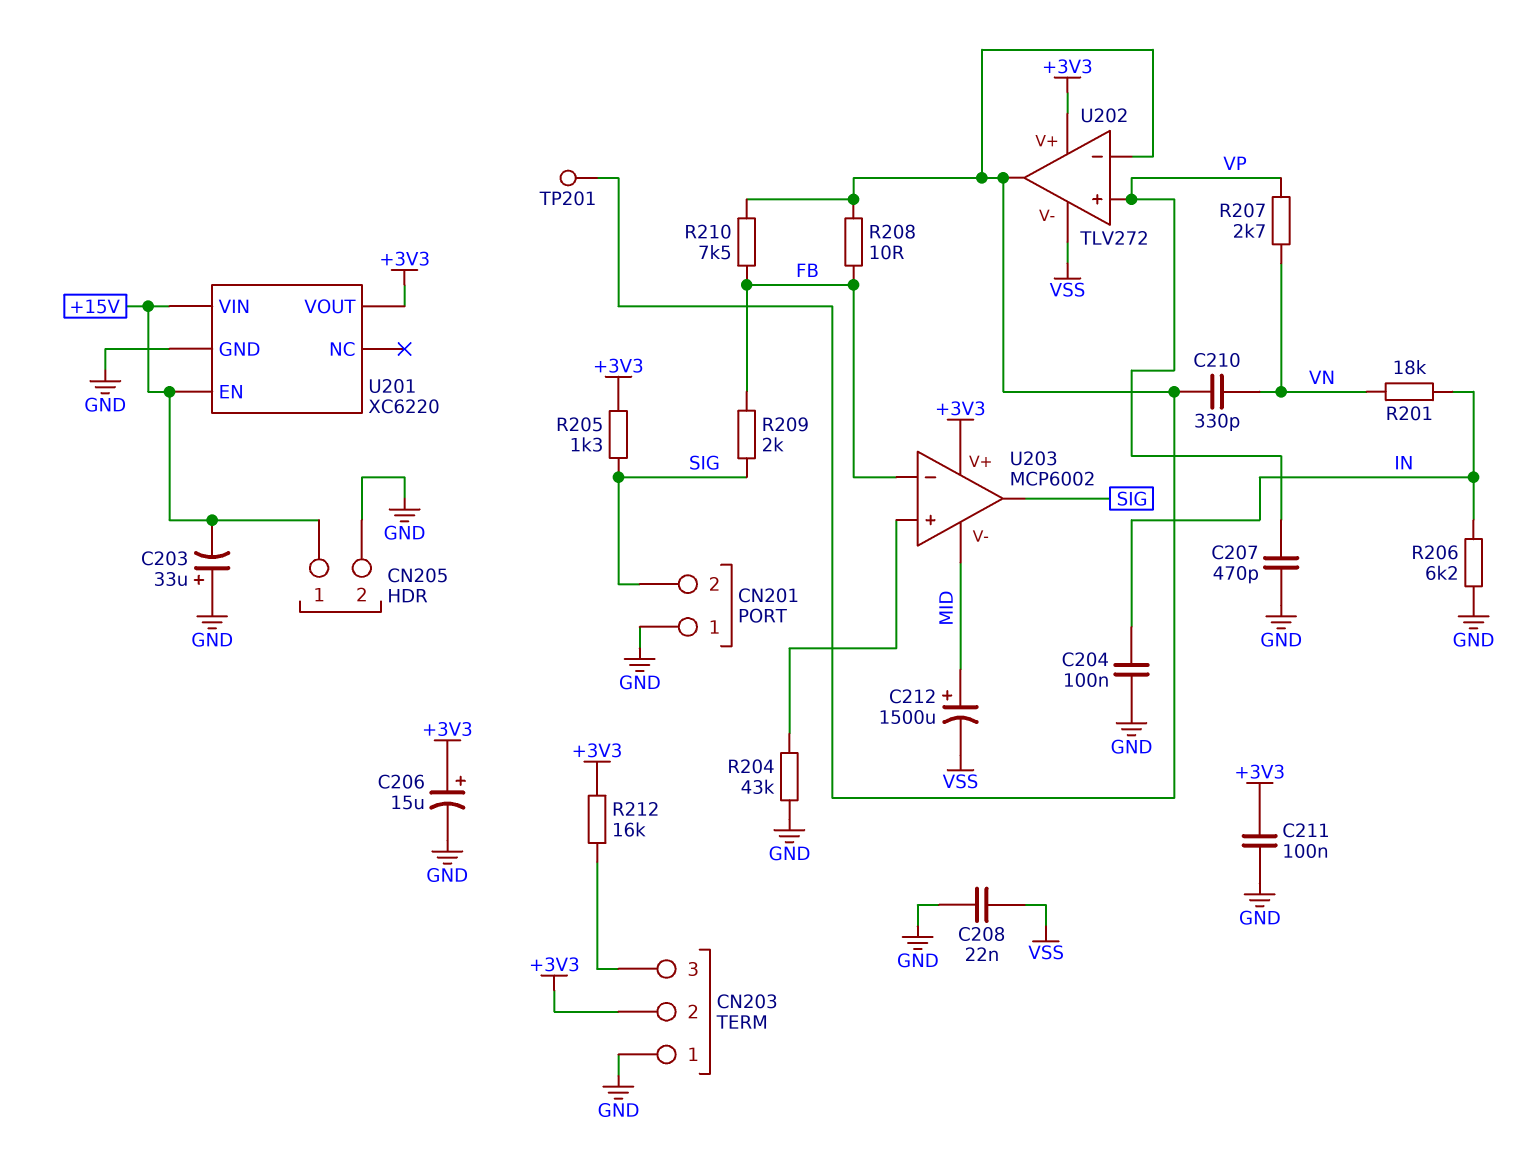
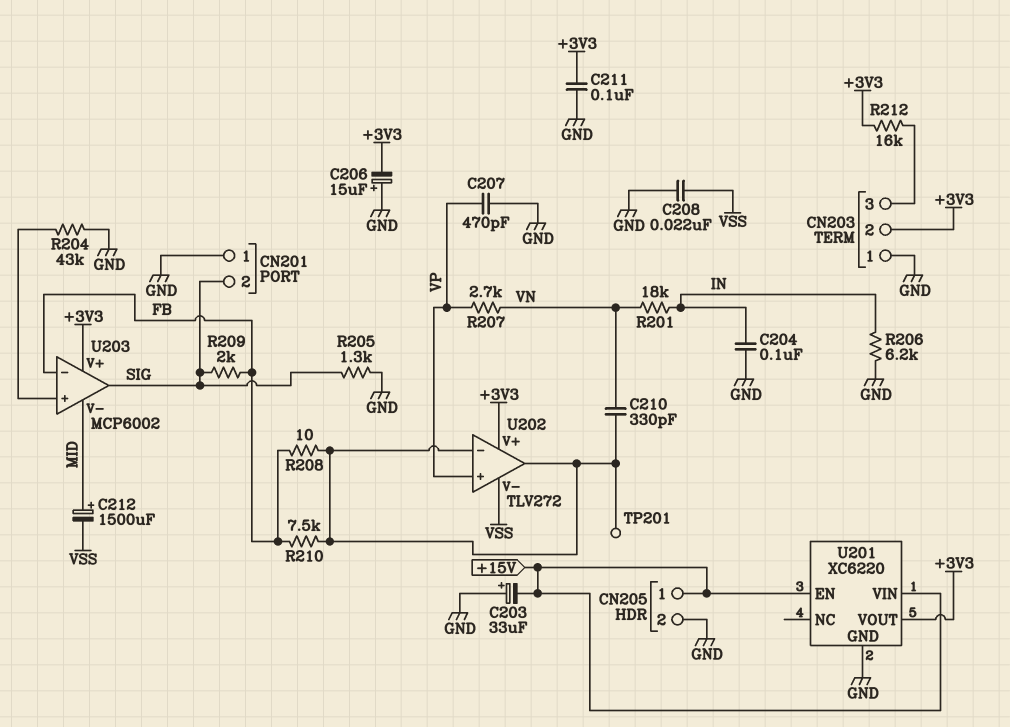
C206: 15uF (plus +3V3, minus GND) -> 15uF (plus GND, minus +3V3)
R205: 1.3k (+3V3, SIG) -> 1.3k (GND, SIG)

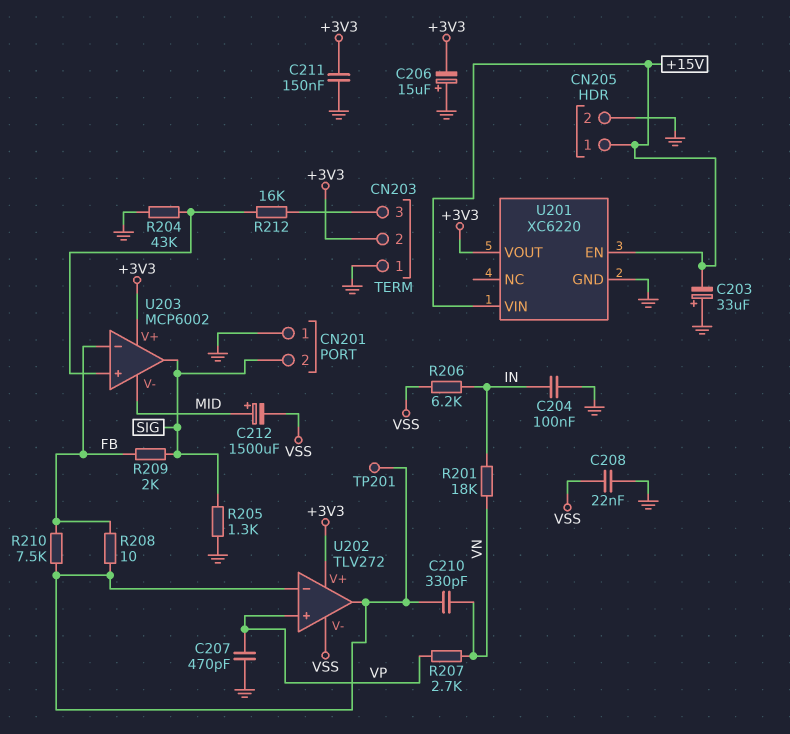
C211: 100nF (+3V3, GND) -> 150nF (+3V3, GND)
R206: 6.2k (GND, IN) -> 6.2k (IN, VSS)
R212: 16k (+3V3, CN203/3) -> 16k (CN203/3, U203/in+)

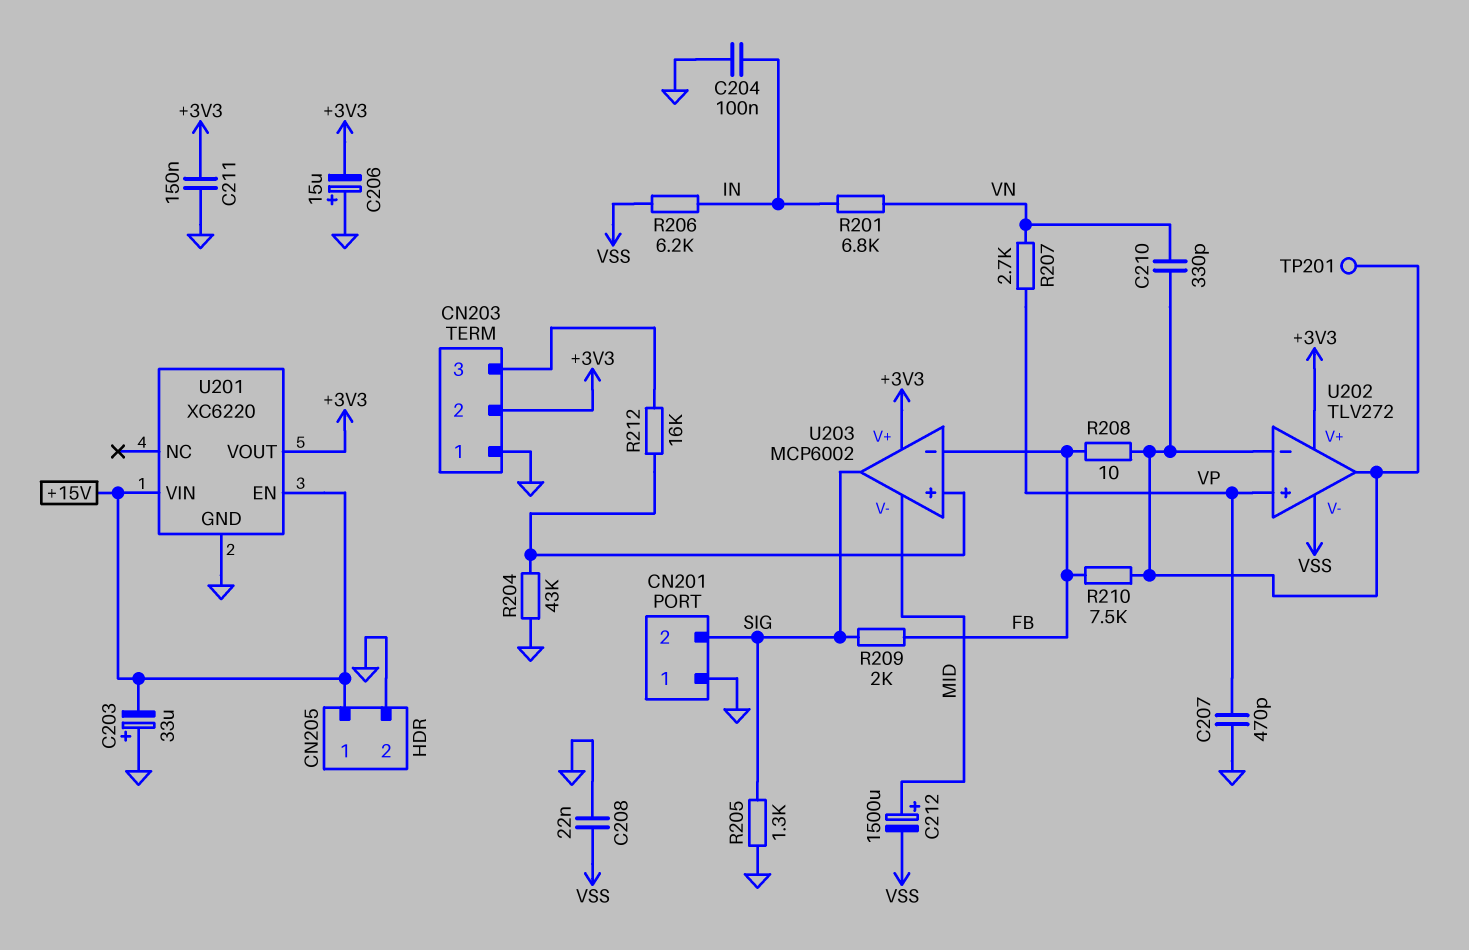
R201: 18k (IN, VN) -> 6.8k (IN, VN)

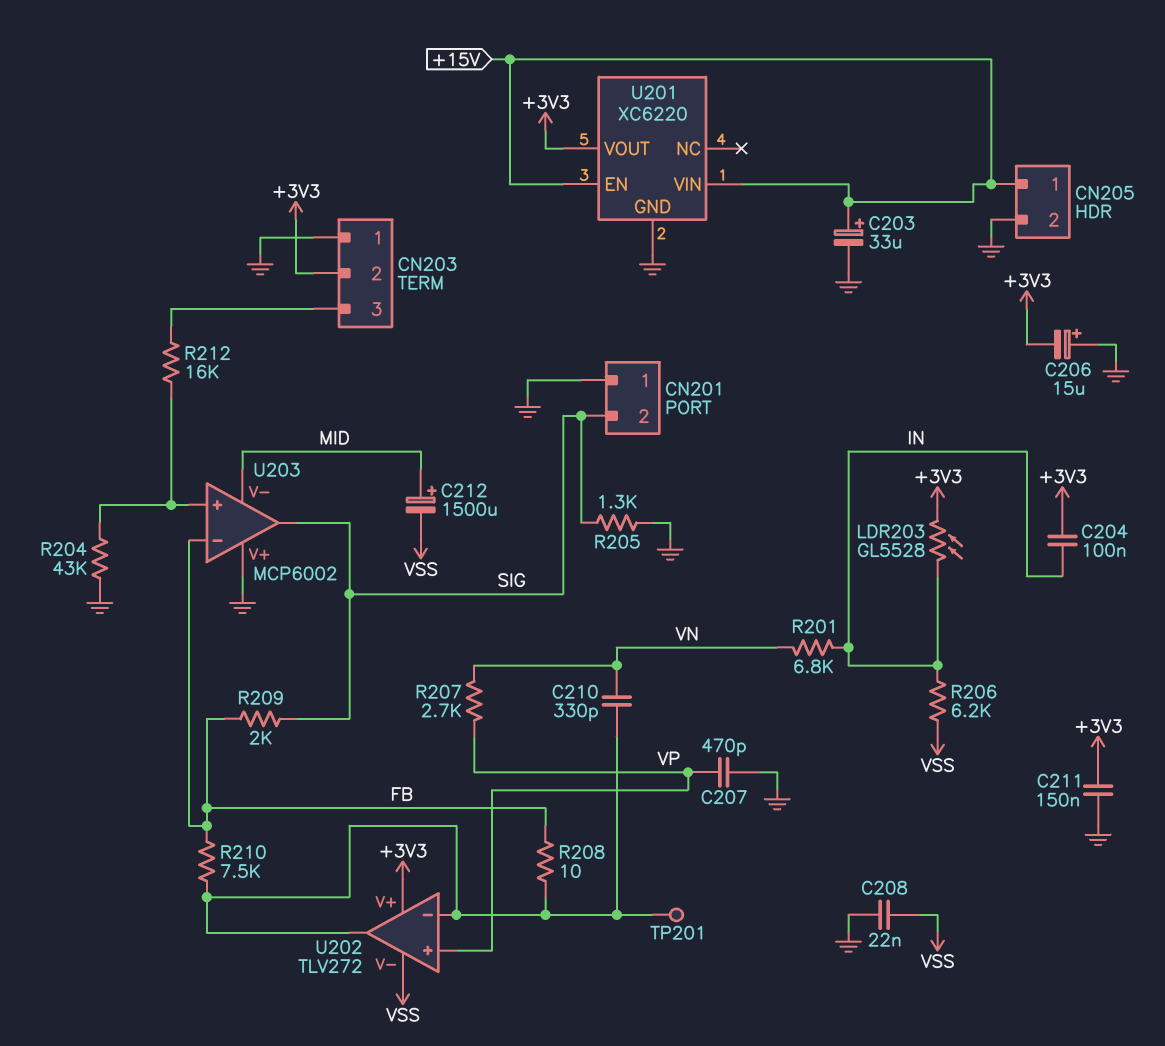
C203: 33uF (plus GND, minus +15V) -> 33uF (plus +15V, minus GND)
C204: 100nF (GND, IN) -> 100nF (+3V3, IN)
LDR203: none -> GL5528 (+3V3, IN)
U203 pin V+: +3V3 -> GND

